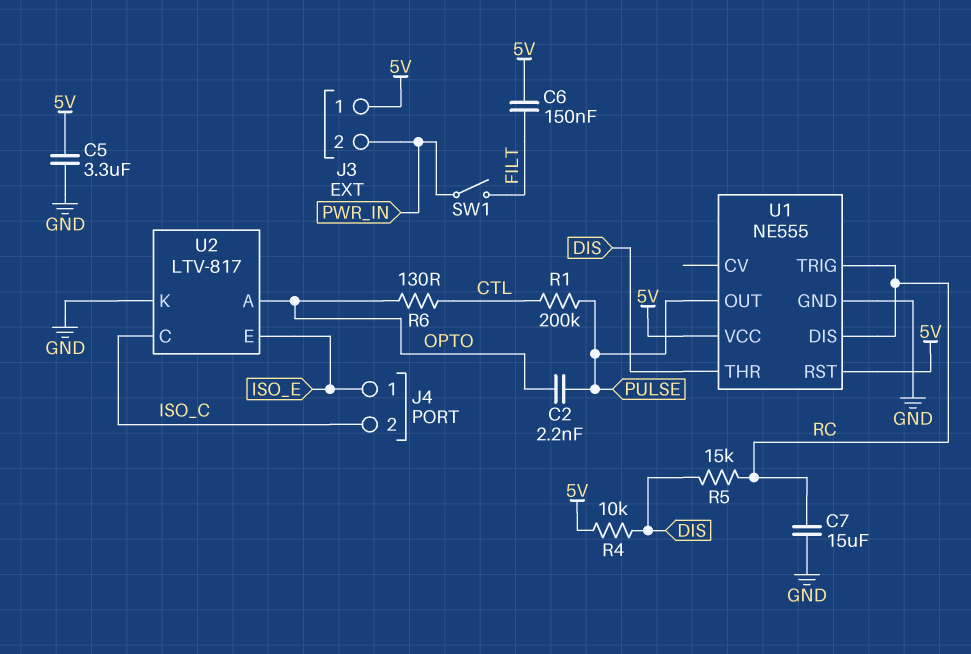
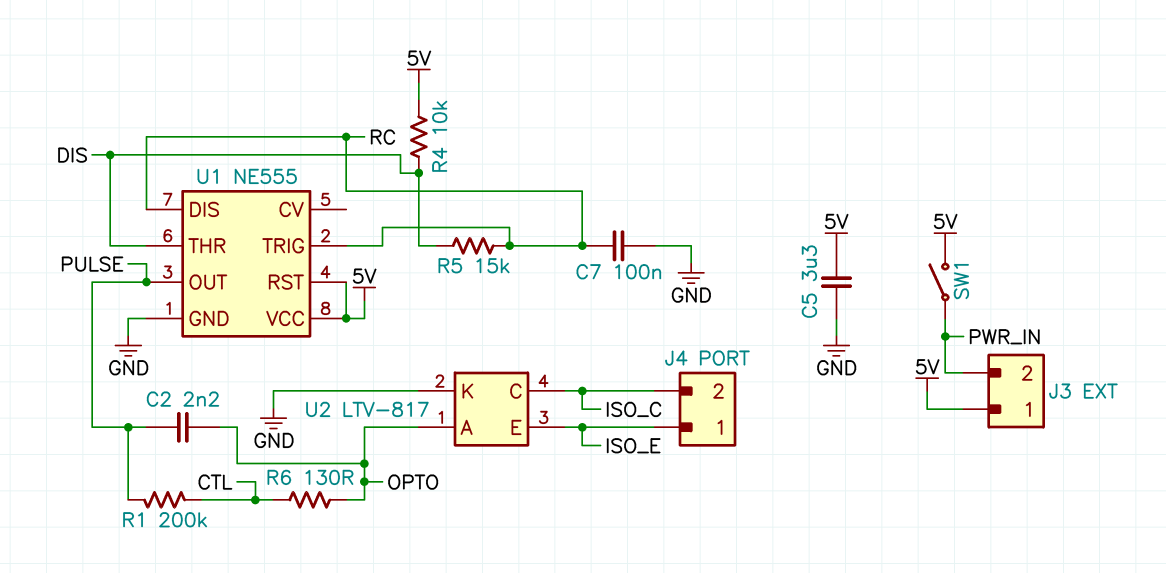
C6: 150nF (5V, FILT) -> none
C7: 15uF (GND, RC) -> 100nF (GND, RC)
SW1: switch (FILT, PWR_IN) -> switch (5V, PWR_IN)

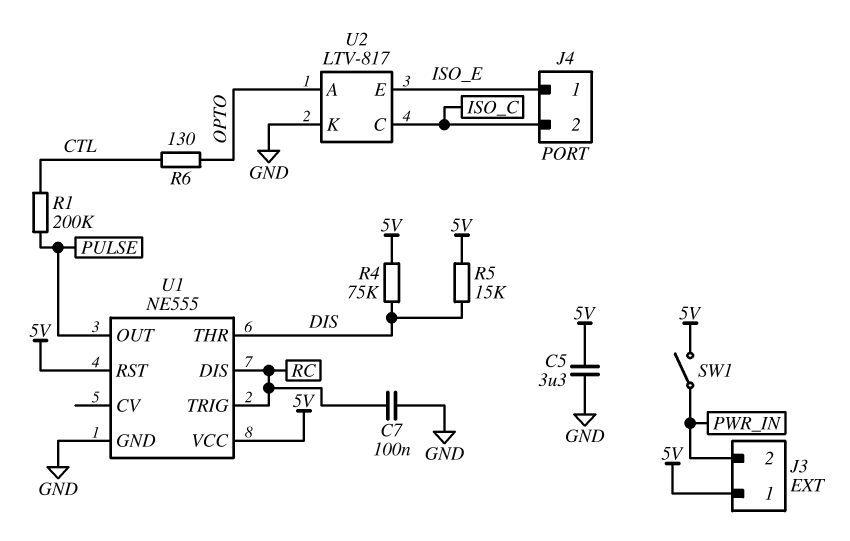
C2: 2.2nF (OPTO, PULSE) -> none
R4: 10k (5V, DIS) -> 75k (5V, DIS)
R5: 15k (DIS, RC) -> 15k (5V, DIS)

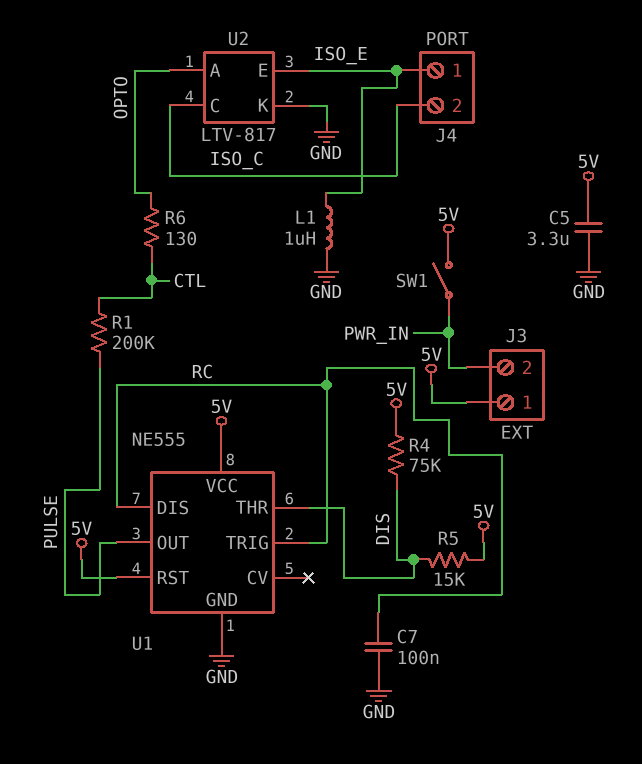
L1: none -> 1uH (GND, ISO_E)

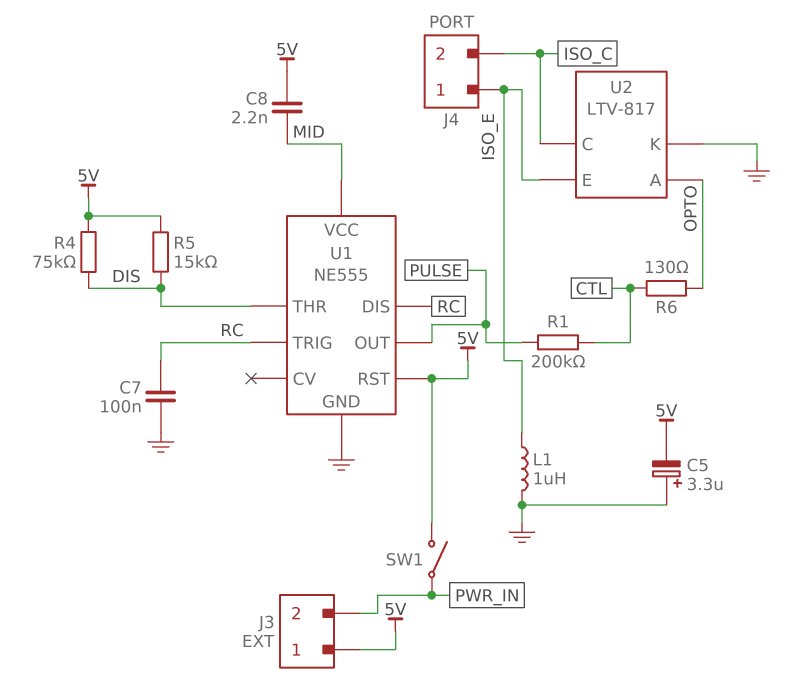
C5: 3.3uF (5V, GND) -> 3.3uF (plus GND, minus 5V)
C8: none -> 2.2nF (5V, MID)
U1 pin VCC: 5V -> MID

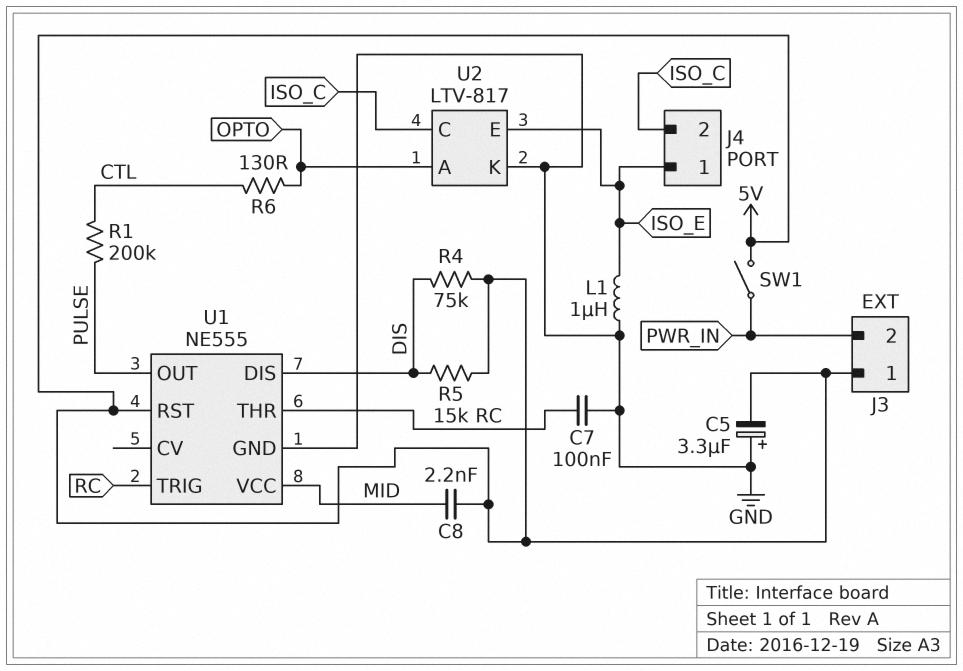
U1 pin DIS: RC -> DIS
U1 pin THR: DIS -> RC

